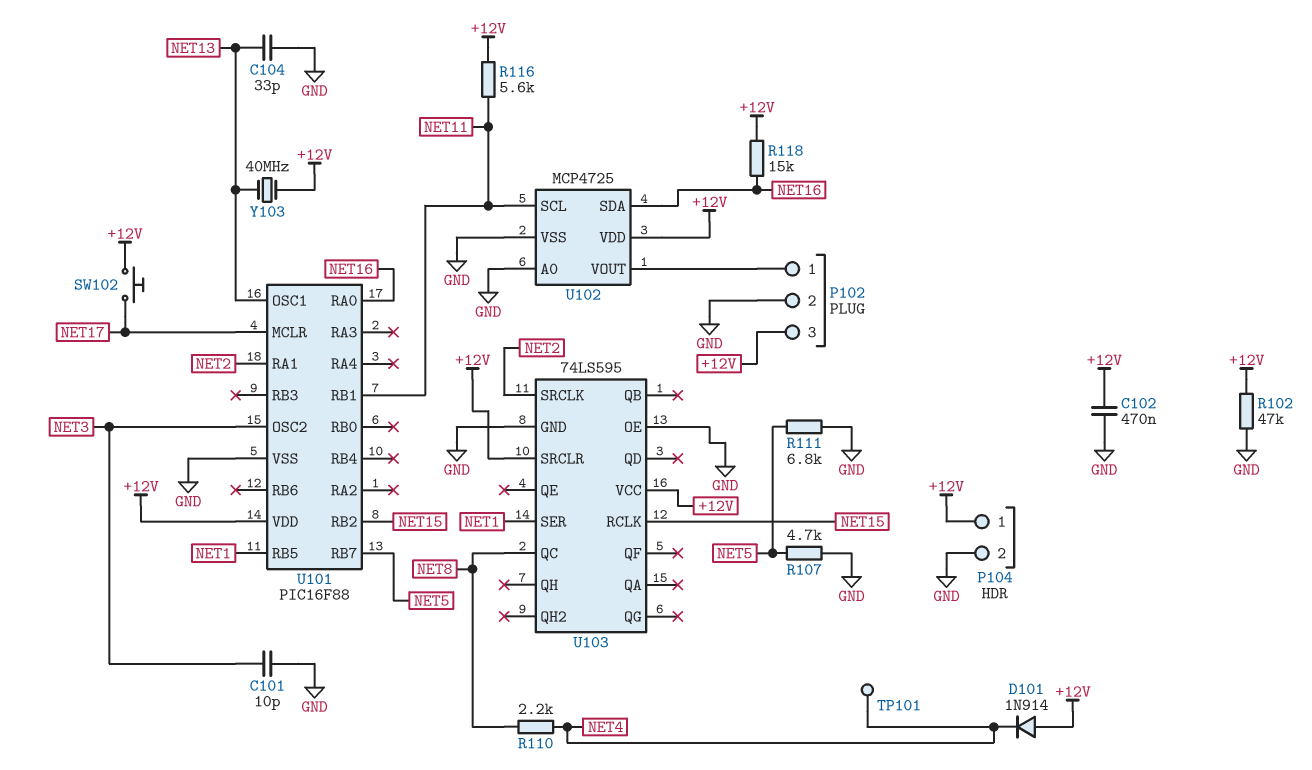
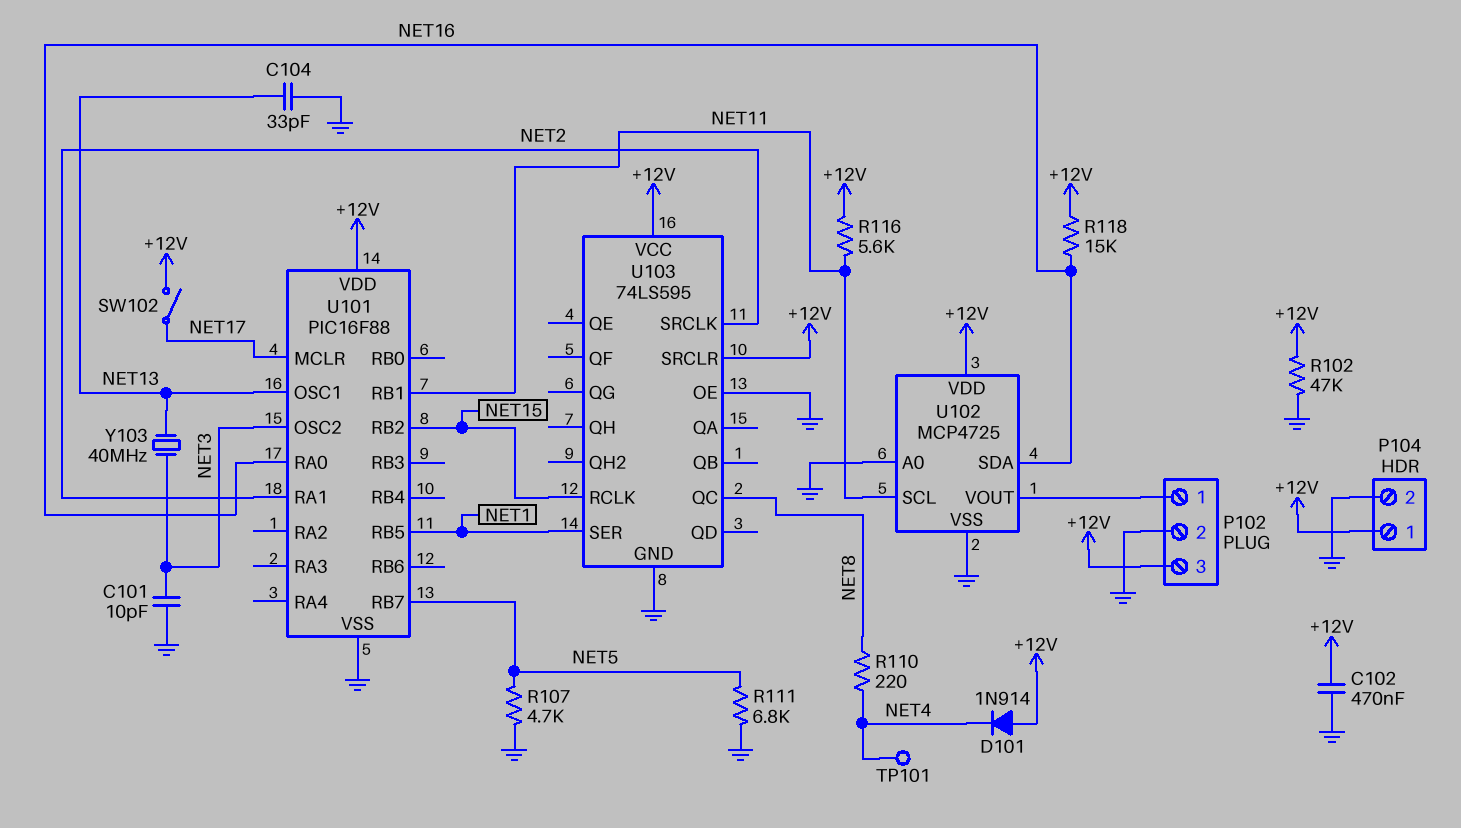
R110: 2.2k (NET4, NET8) -> 220 (NET4, NET8)
SW102: button (+12V, NET17) -> switch (+12V, NET17)
Y103: 40MHz (+12V, NET13) -> 40MHz (NET3, NET13)

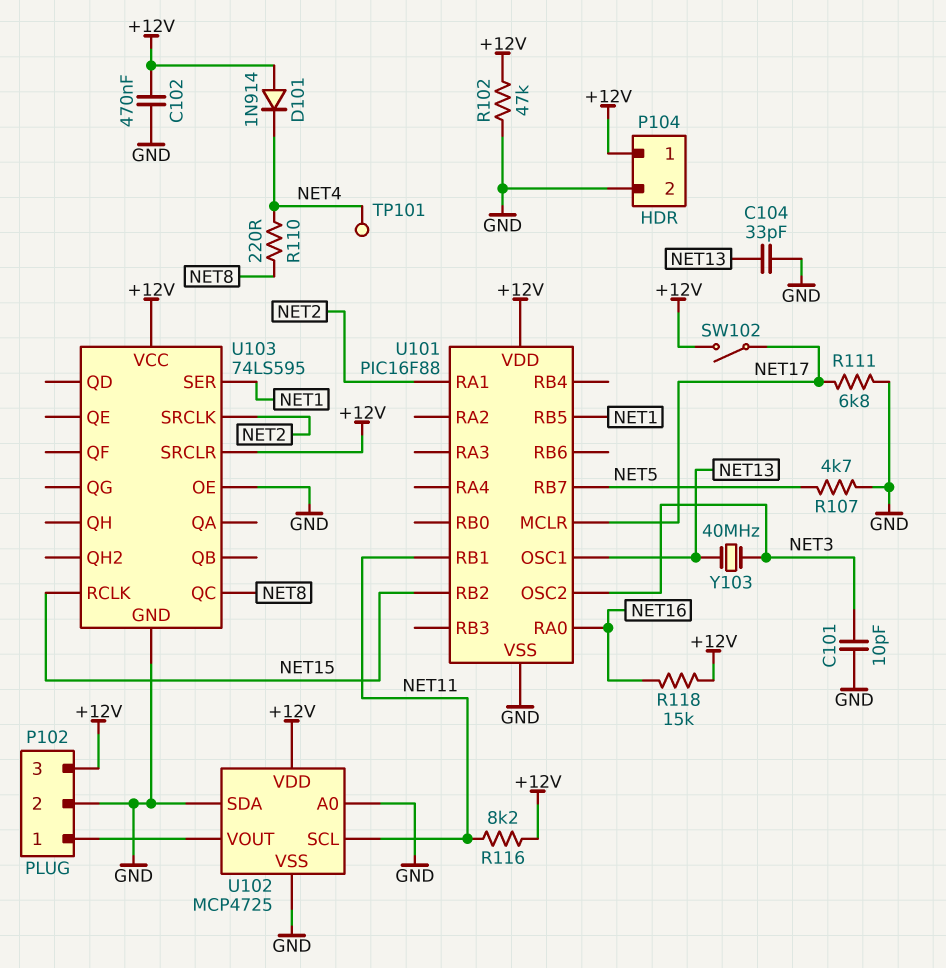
R111: 6.8k (GND, NET5) -> 6.8k (GND, NET17)
R116: 5.6k (+12V, NET11) -> 8.2k (+12V, NET11)
U102 pin SDA: NET16 -> GND

